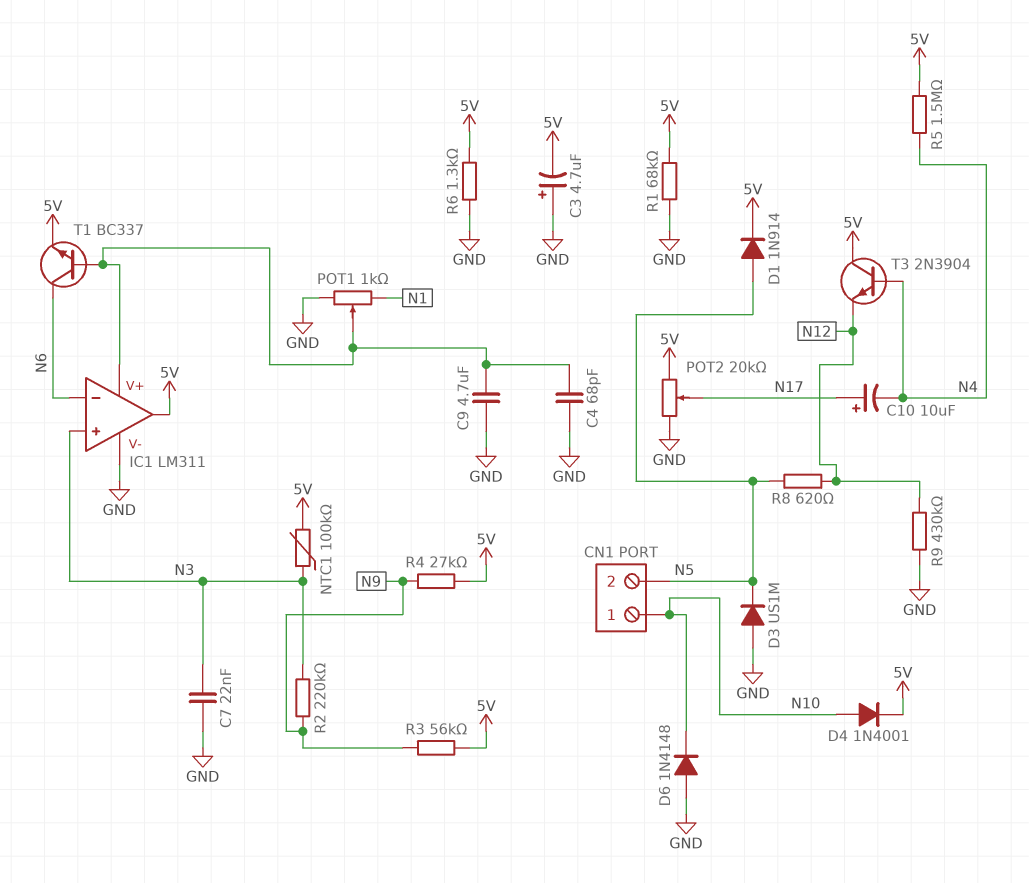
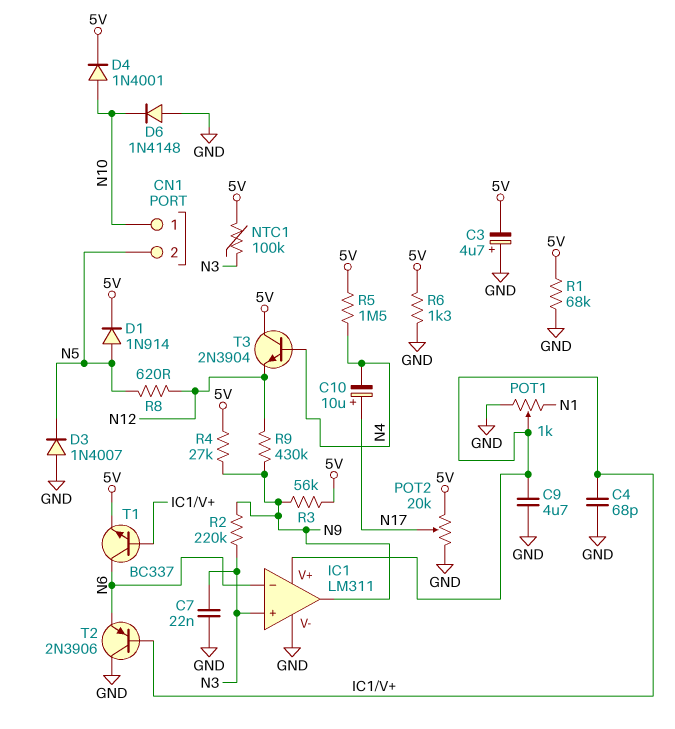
D3: diode US1M (A GND, K N5) -> diode 1N4007 (A GND, K N5)
IC1 pin out: 5V -> N9
R9: 430k (GND, N12) -> 430k (N9, N12)
T2: none -> PNP 2N3906 (B IC1/V+, C GND, E N6)

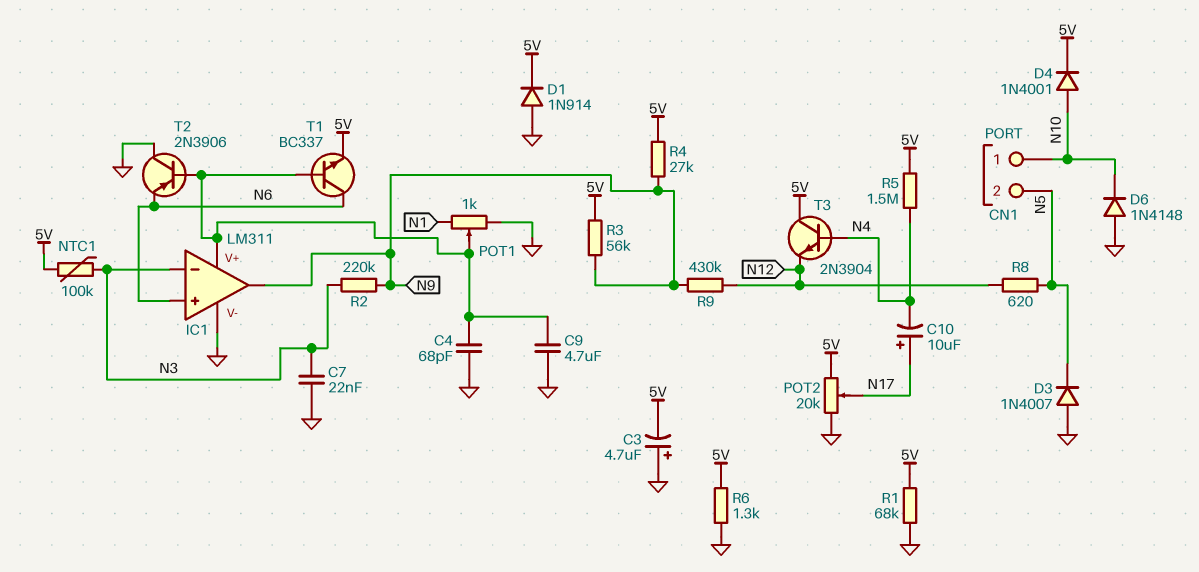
D1: diode 1N914 (A N5, K 5V) -> diode 1N914 (A GND, K 5V)
IC1 pin in+: N3 -> N6
IC1 pin in-: N6 -> N3

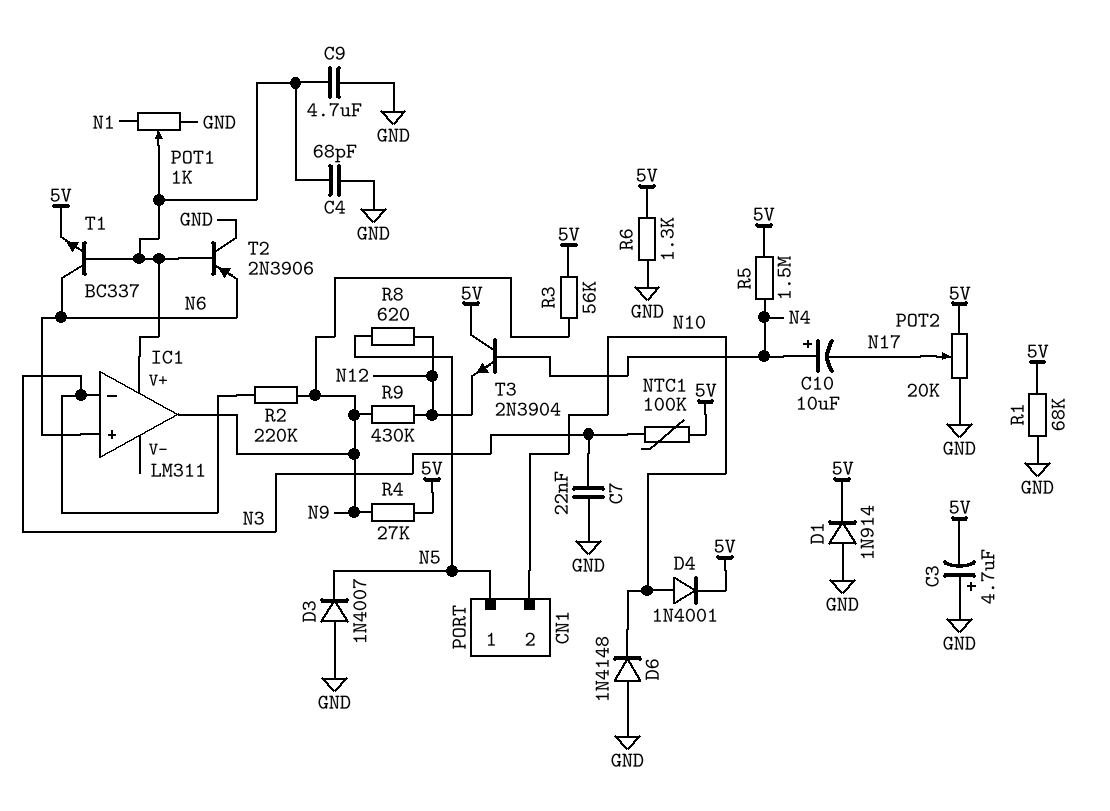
C10: 10uF (plus N17, minus N4) -> 10uF (plus N4, minus N17)
CN1 pin 1: N10 -> N5
CN1 pin 2: N5 -> N10
IC1 pin V-: GND -> none

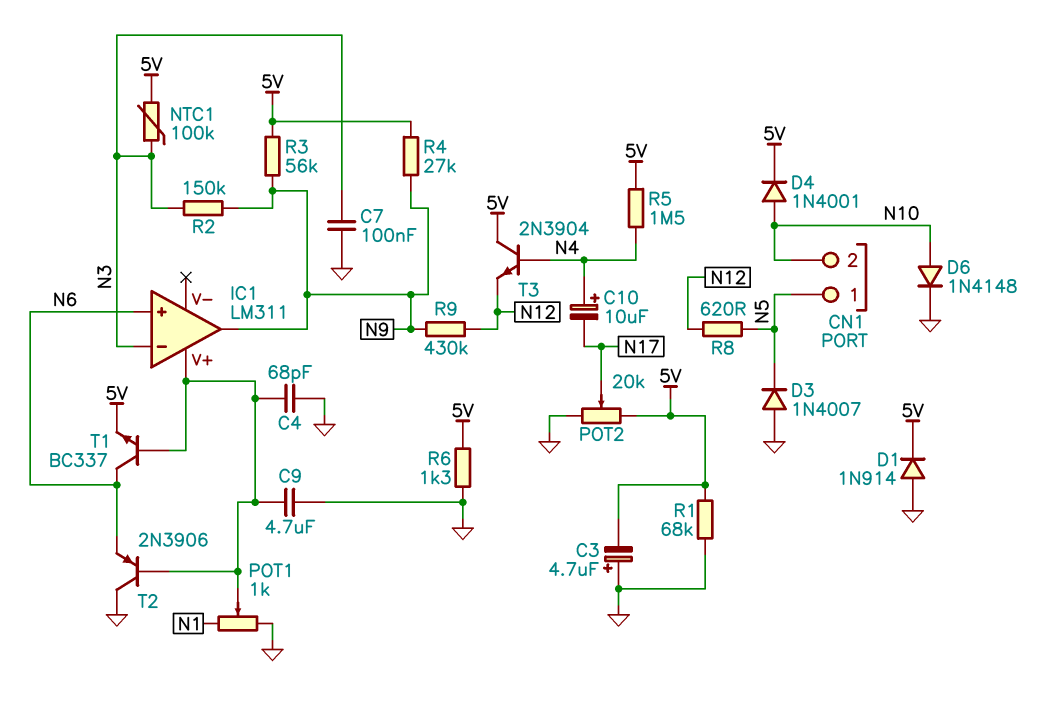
C7: 22nF (GND, N3) -> 100nF (GND, N3)
D6: diode 1N4148 (A GND, K N10) -> diode 1N4148 (A N10, K GND)
R2: 220k (N3, N9) -> 150k (N3, N9)

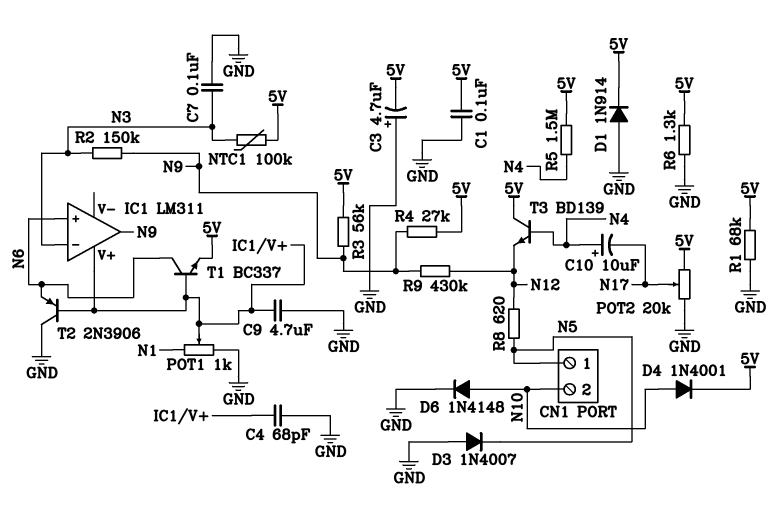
C1: none -> 100nF (5V, GND)
T3: NPN 2N3904 (B N4, C 5V, E N12) -> NPN BD139 (B N4, C 5V, E N12)

